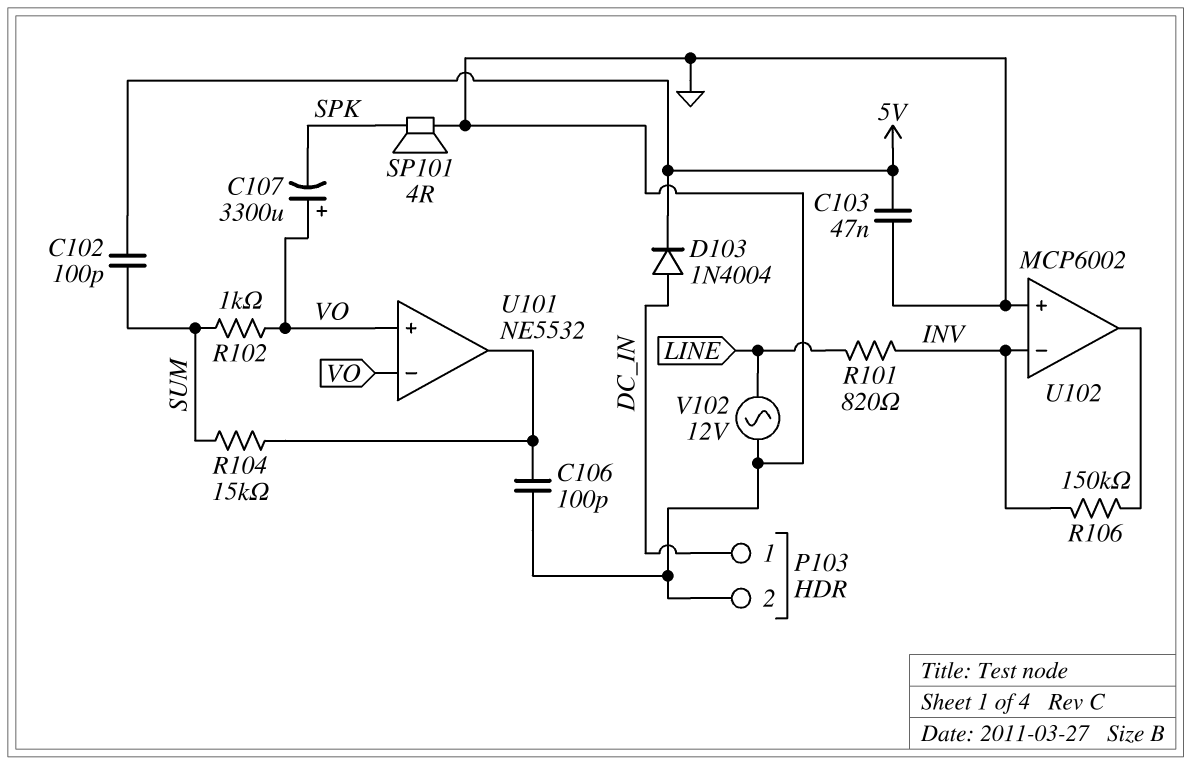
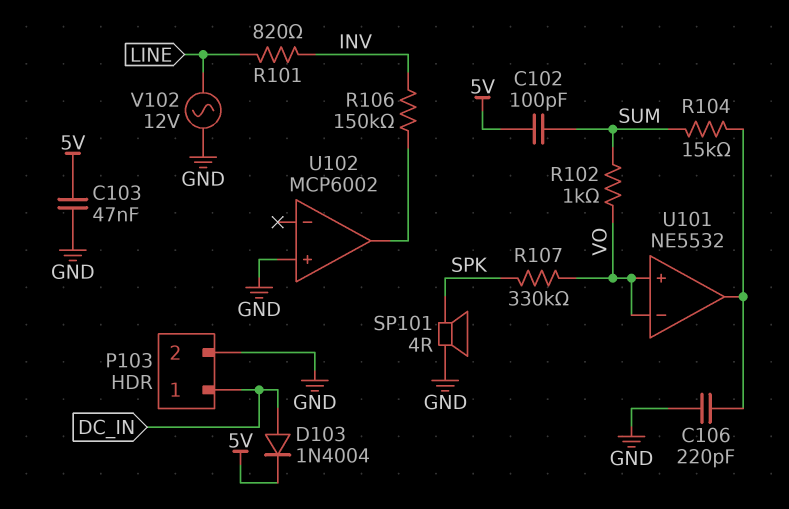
C106: 100pF (GND, U101/out) -> 220pF (GND, U101/out)
C107: 3300uF (plus VO, minus SPK) -> none
R107: none -> 330k (SPK, VO)
U102 pin in-: INV -> none

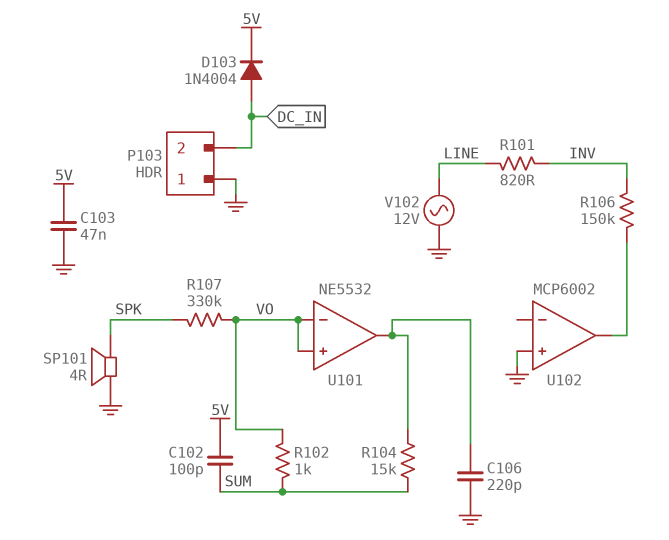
P103 pin 1: DC_IN -> GND
P103 pin 2: GND -> DC_IN

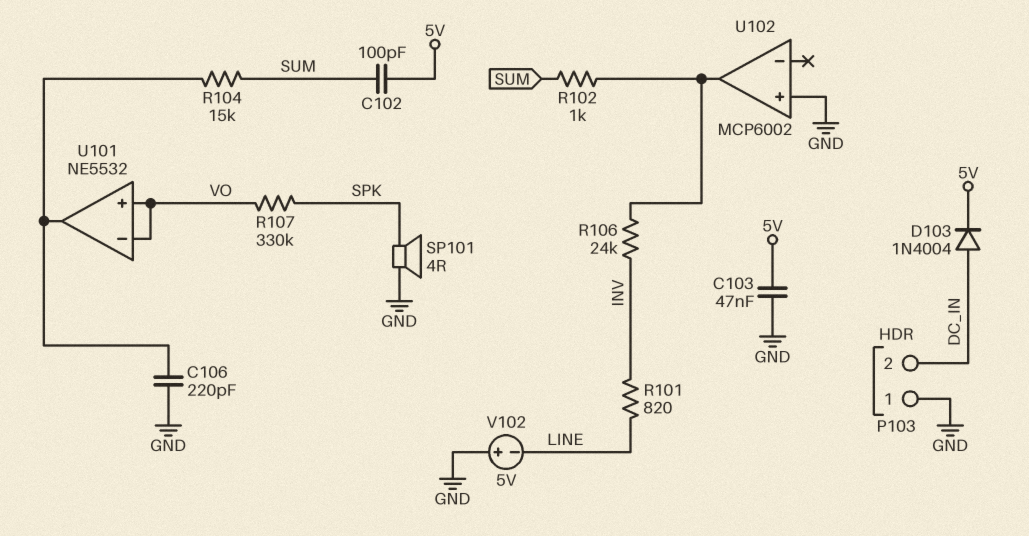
R102: 1k (SUM, VO) -> 1k (SUM, U102/out)
R106: 150k (INV, U102/out) -> 24k (INV, U102/out)
V102: AC 12V (GND, LINE) -> 5V (plus GND, minus LINE)

